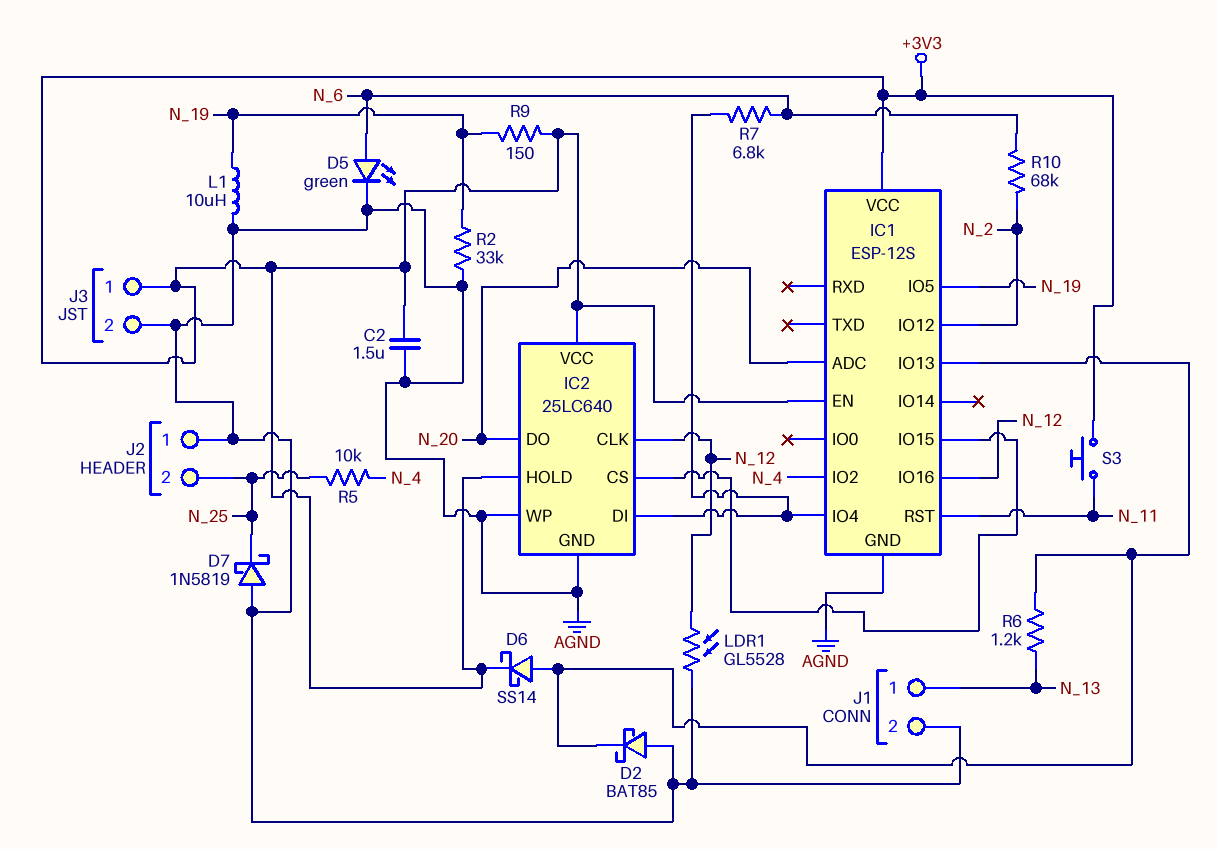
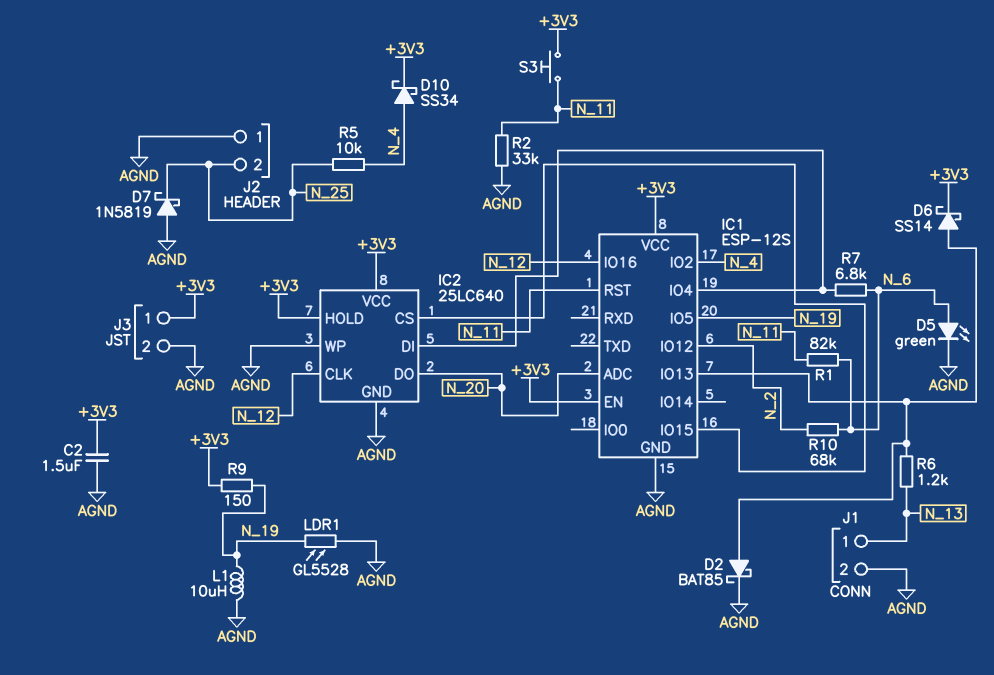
D2: schottky BAT85 (A AGND, K IC1/IO13) -> schottky BAT85 (A IC1/IO13, K AGND)
D10: none -> schottky SS34 (A N_4, K +3V3)
LDR1: GL5528 (AGND, N_12) -> GL5528 (AGND, N_19)
R1: none -> 82k (N_6, N_11)
R2: 33k (AGND, N_19) -> 33k (AGND, N_11)

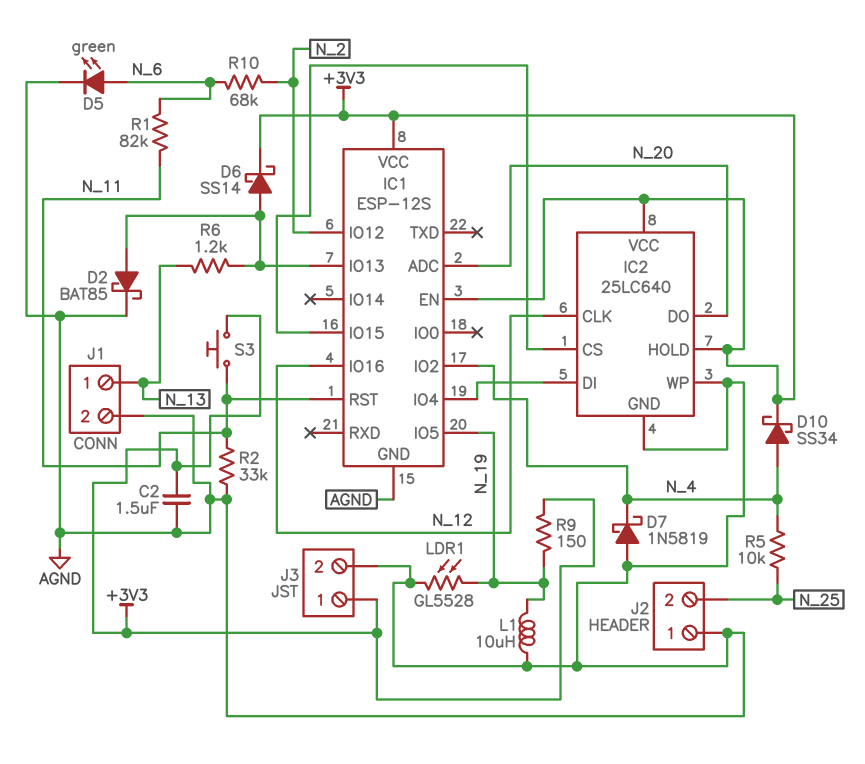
D7: schottky 1N5819 (A AGND, K N_25) -> schottky 1N5819 (A AGND, K N_4)
R7: 6.8k (IC1/IO4, N_6) -> none

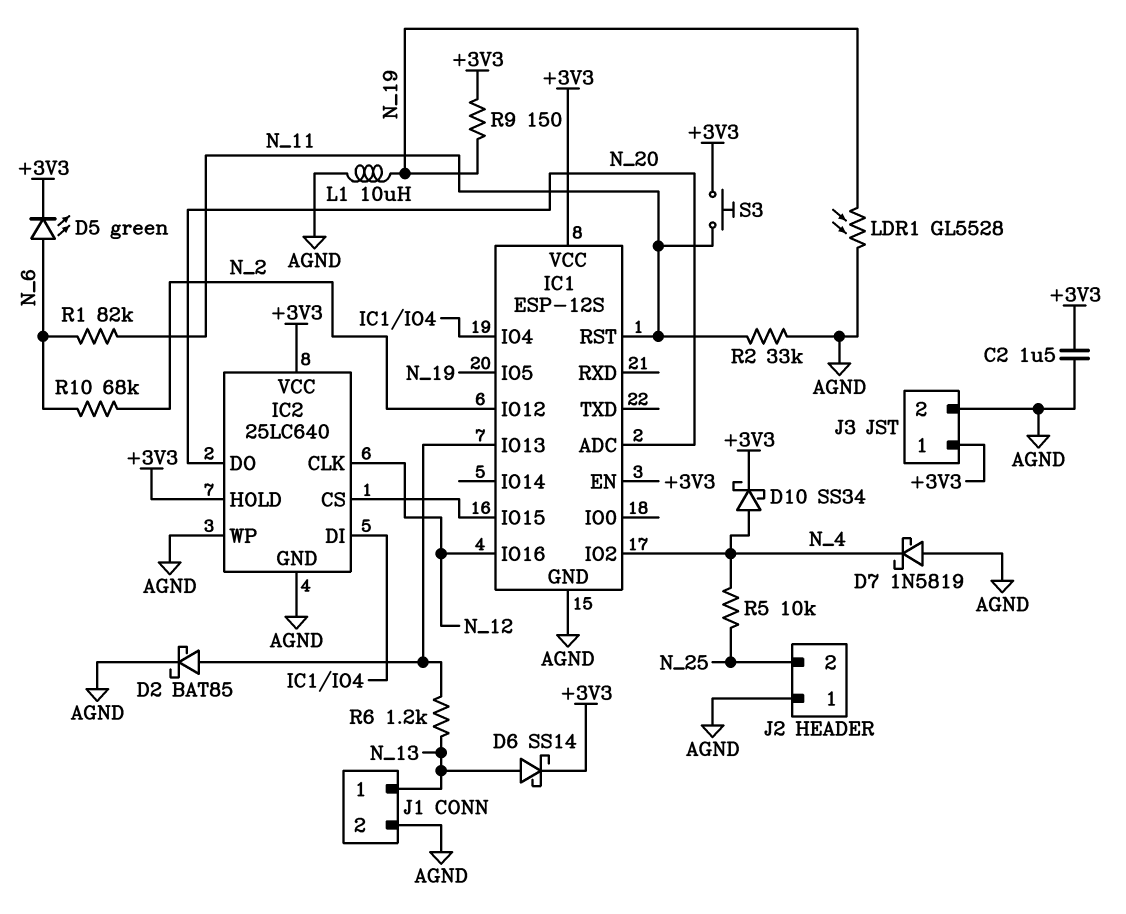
D5: LED green (A N_6, K AGND) -> LED green (A N_6, K +3V3)
D6: schottky SS14 (A IC1/IO13, K +3V3) -> schottky SS14 (A N_13, K +3V3)

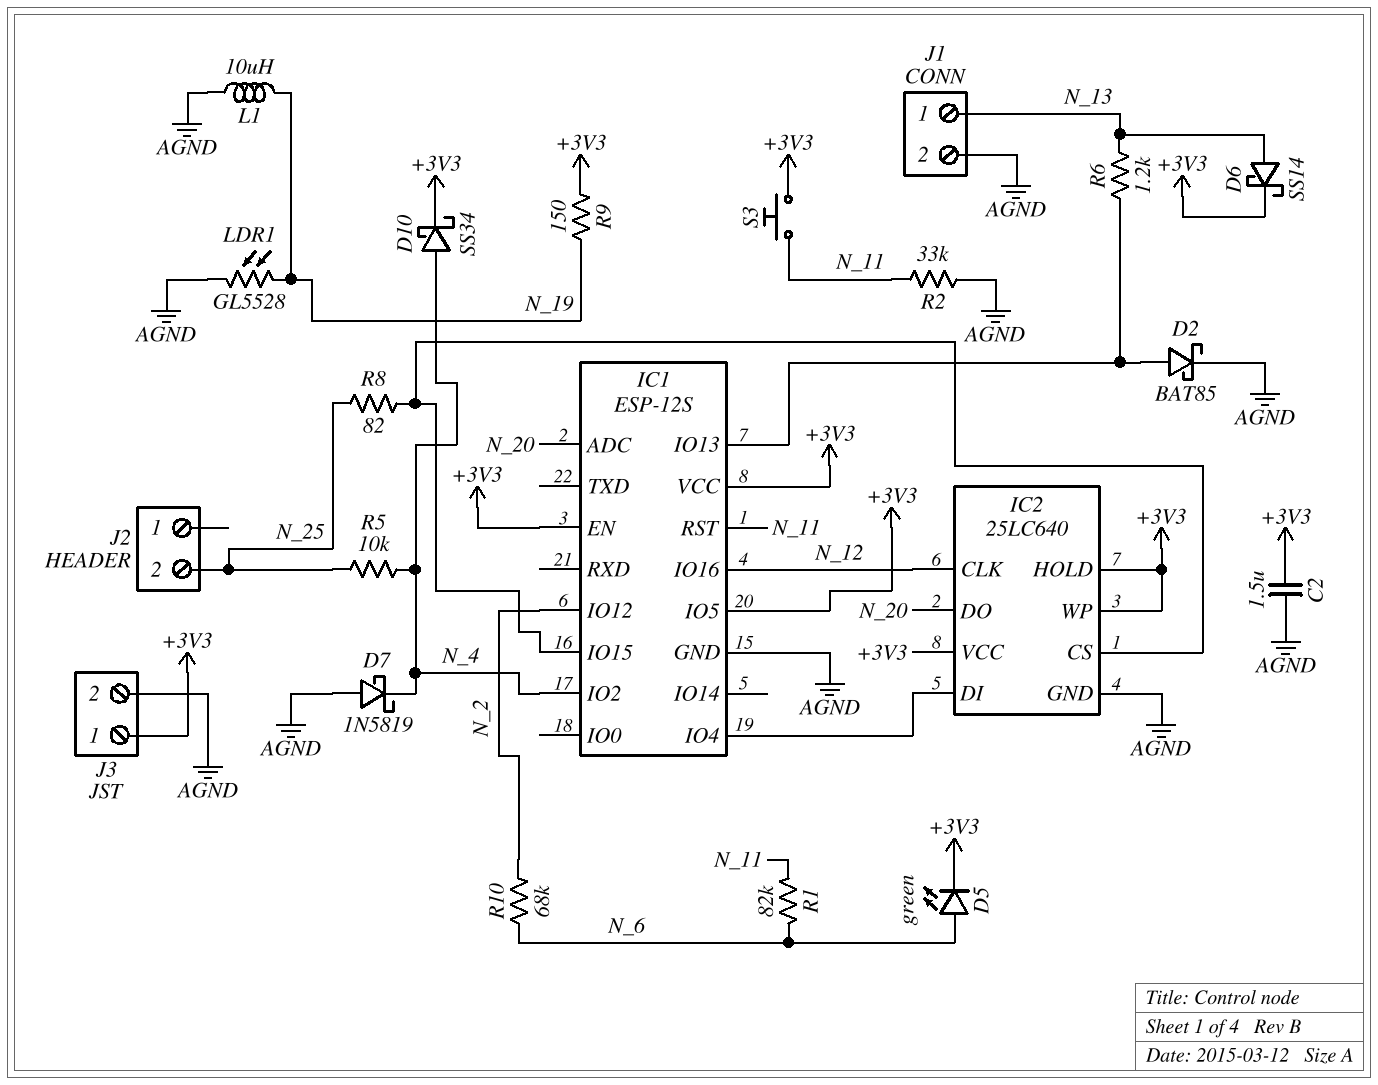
IC1 pin IO5: N_19 -> +3V3
IC2 pin WP: AGND -> +3V3
J2 pin 1: AGND -> none
R8: none -> 82 (IC1/IO15, N_25)

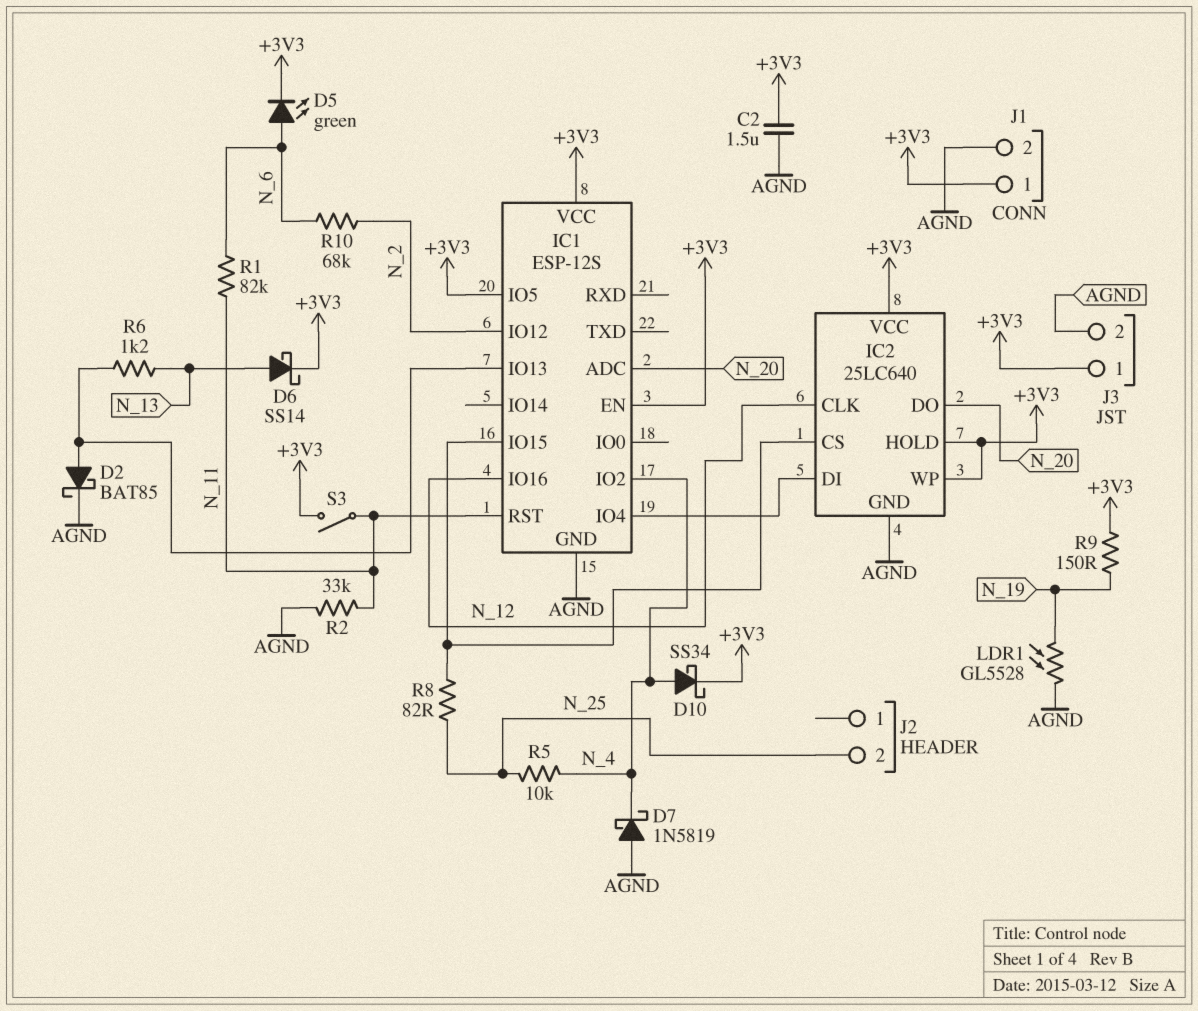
J1 pin 1: N_13 -> +3V3
L1: 10uH (AGND, N_19) -> none
S3: button (+3V3, N_11) -> switch (+3V3, N_11)

